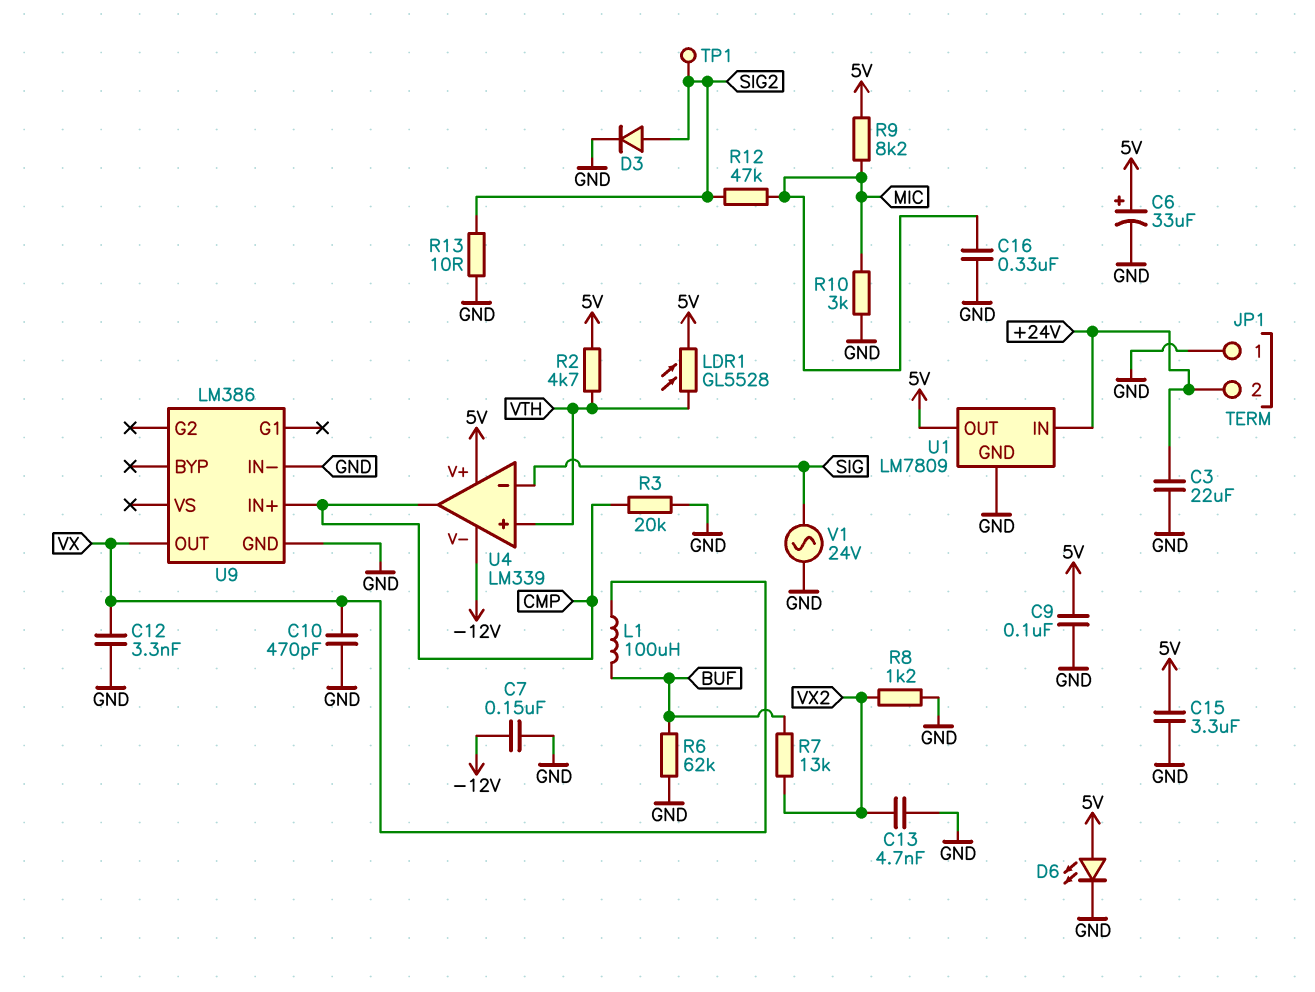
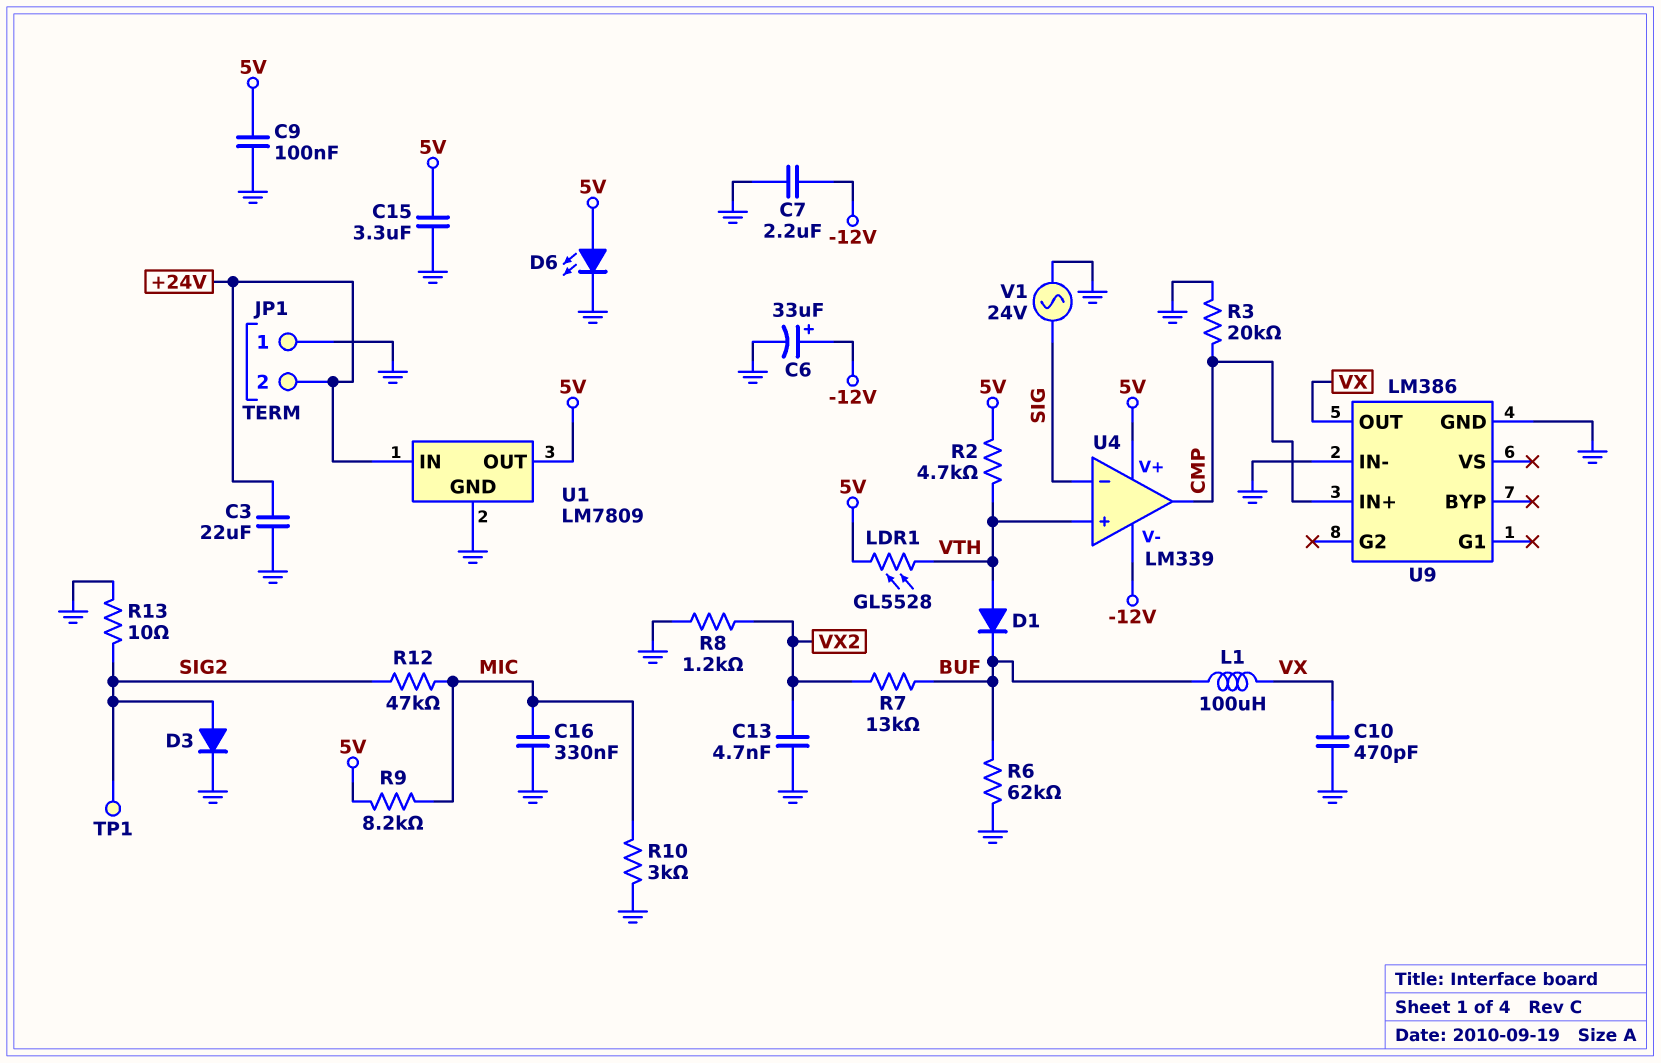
C6: 33uF (plus 5V, minus GND) -> 33uF (plus -12V, minus GND)
C7: 150nF (-12V, GND) -> 2.2uF (-12V, GND)
C12: 3.3nF (GND, VX) -> none
D1: none -> diode (A VTH, K BUF)

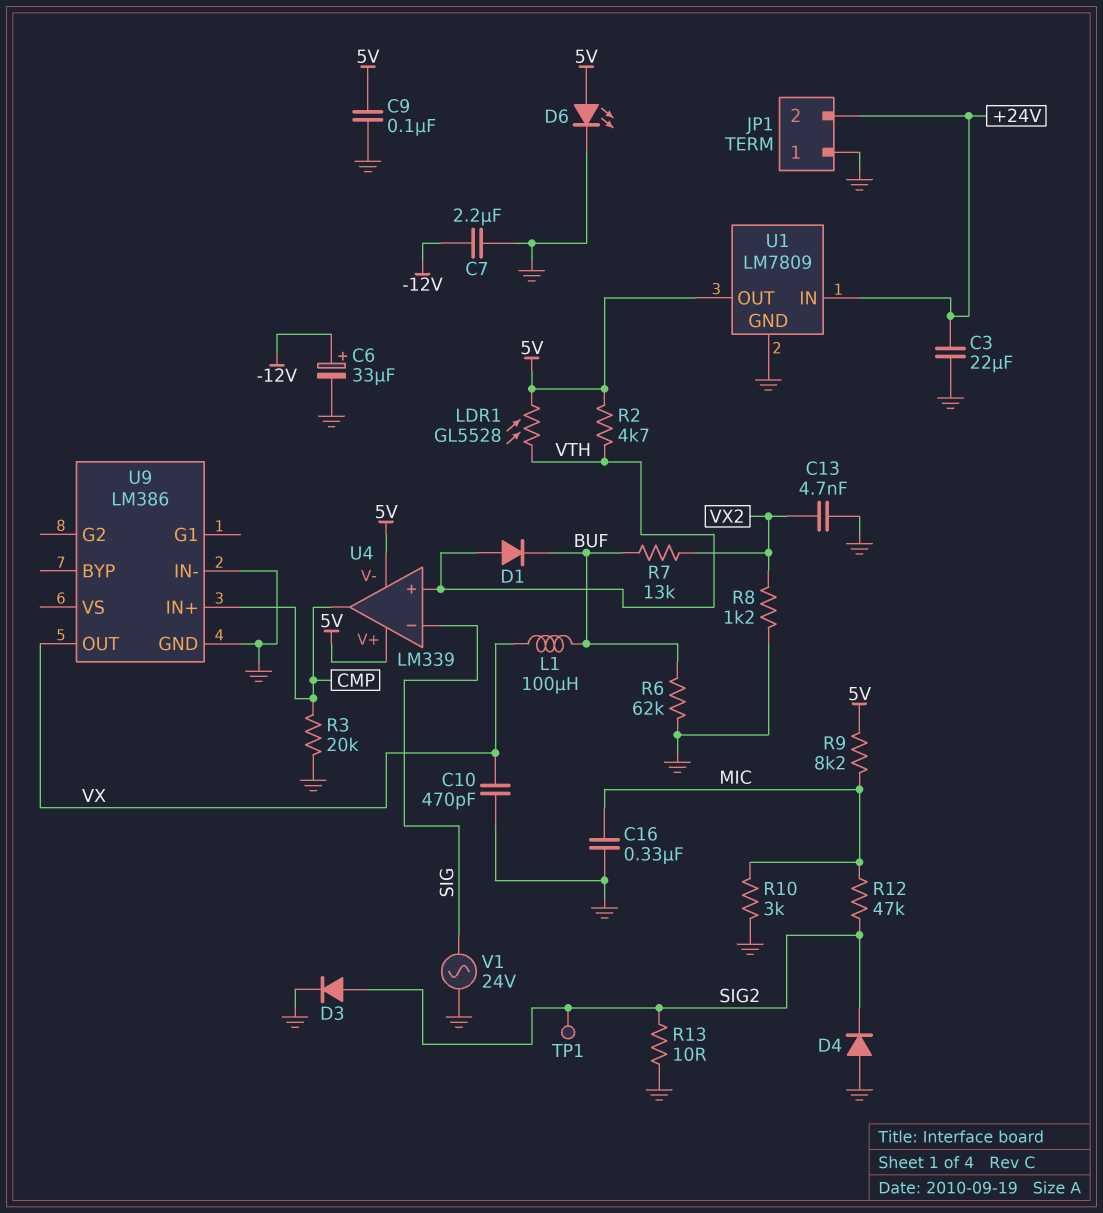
C15: 3.3uF (5V, GND) -> none
D4: none -> diode (A GND, K SIG2)
U4 pin V-: -12V -> 5V

